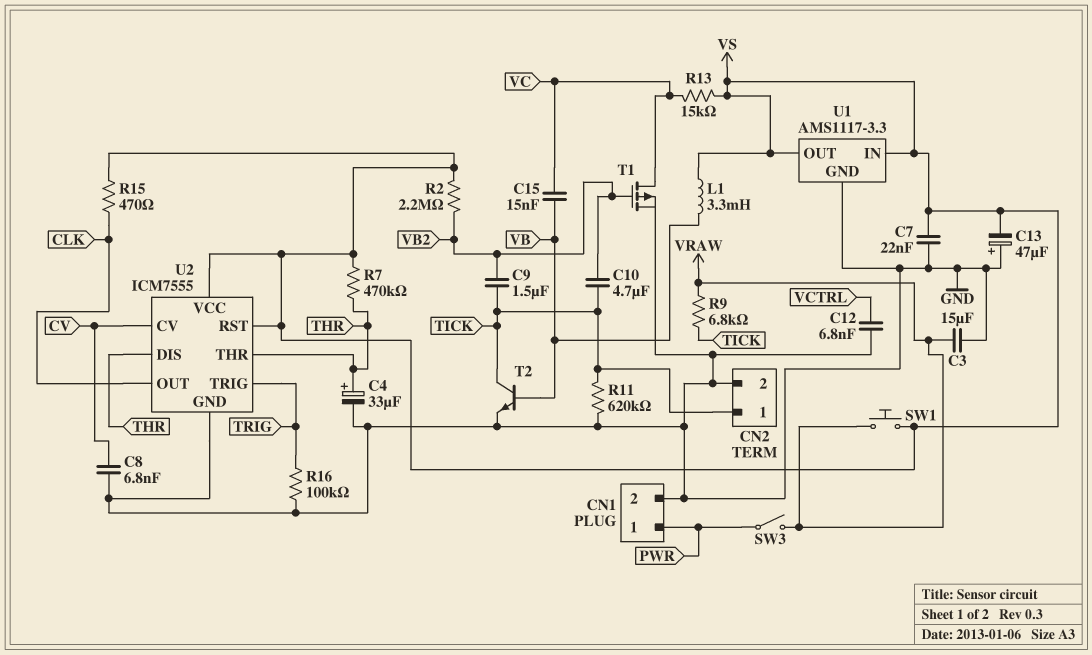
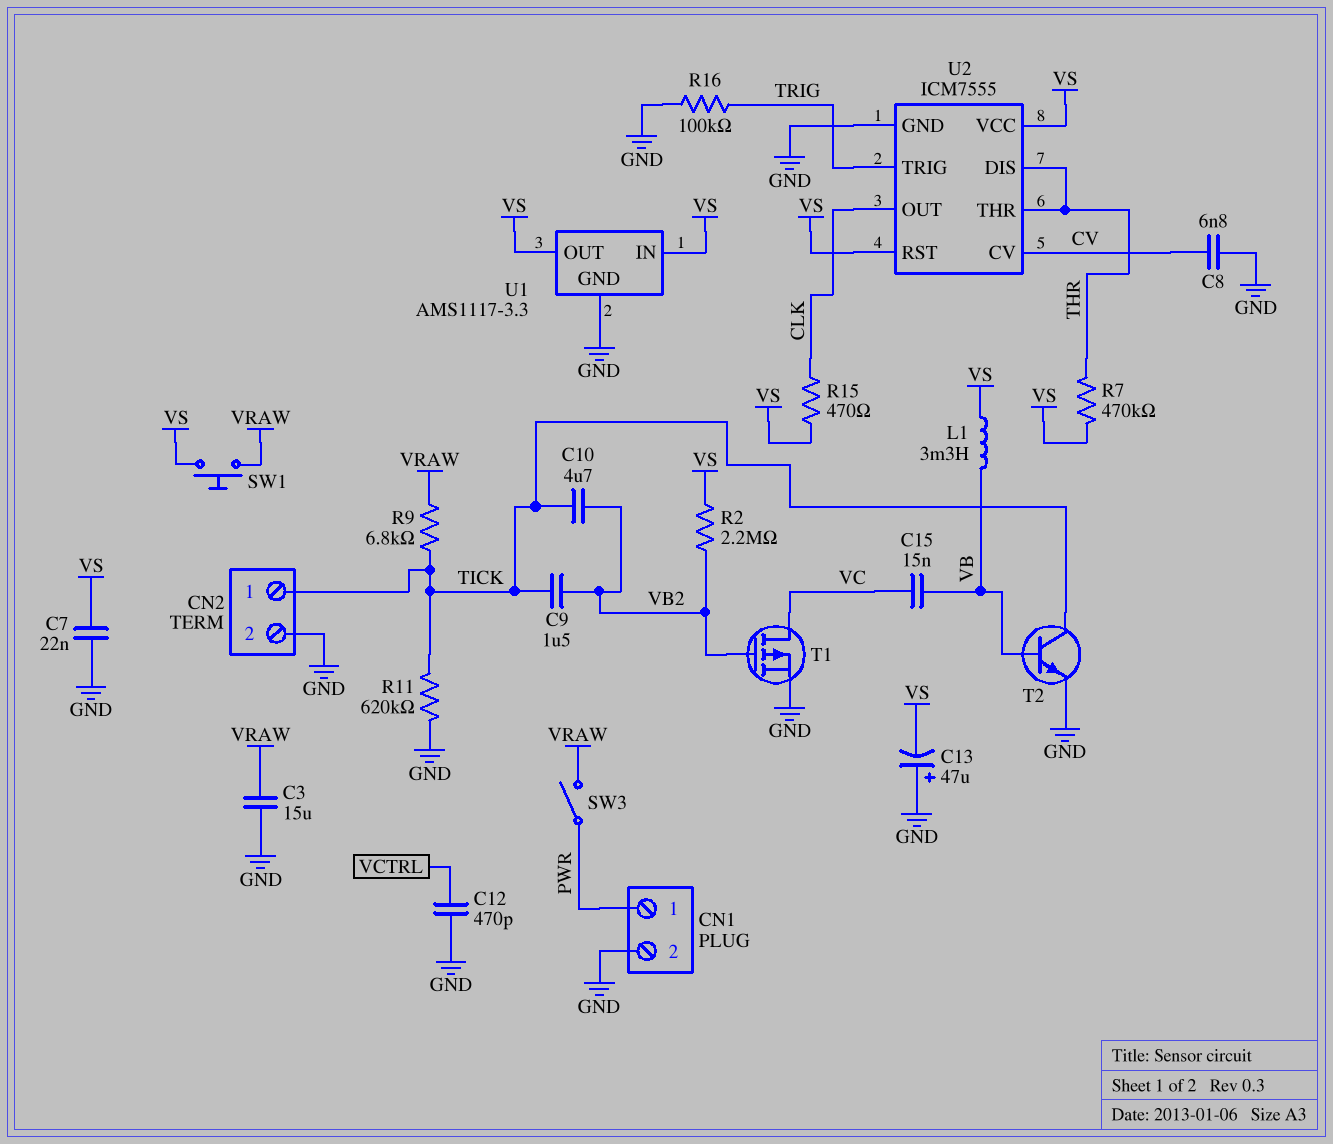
C4: 33uF (plus THR, minus GND) -> none
C12: 6.8nF (GND, VCTRL) -> 470pF (GND, VCTRL)
R13: 15k (VC, VS) -> none

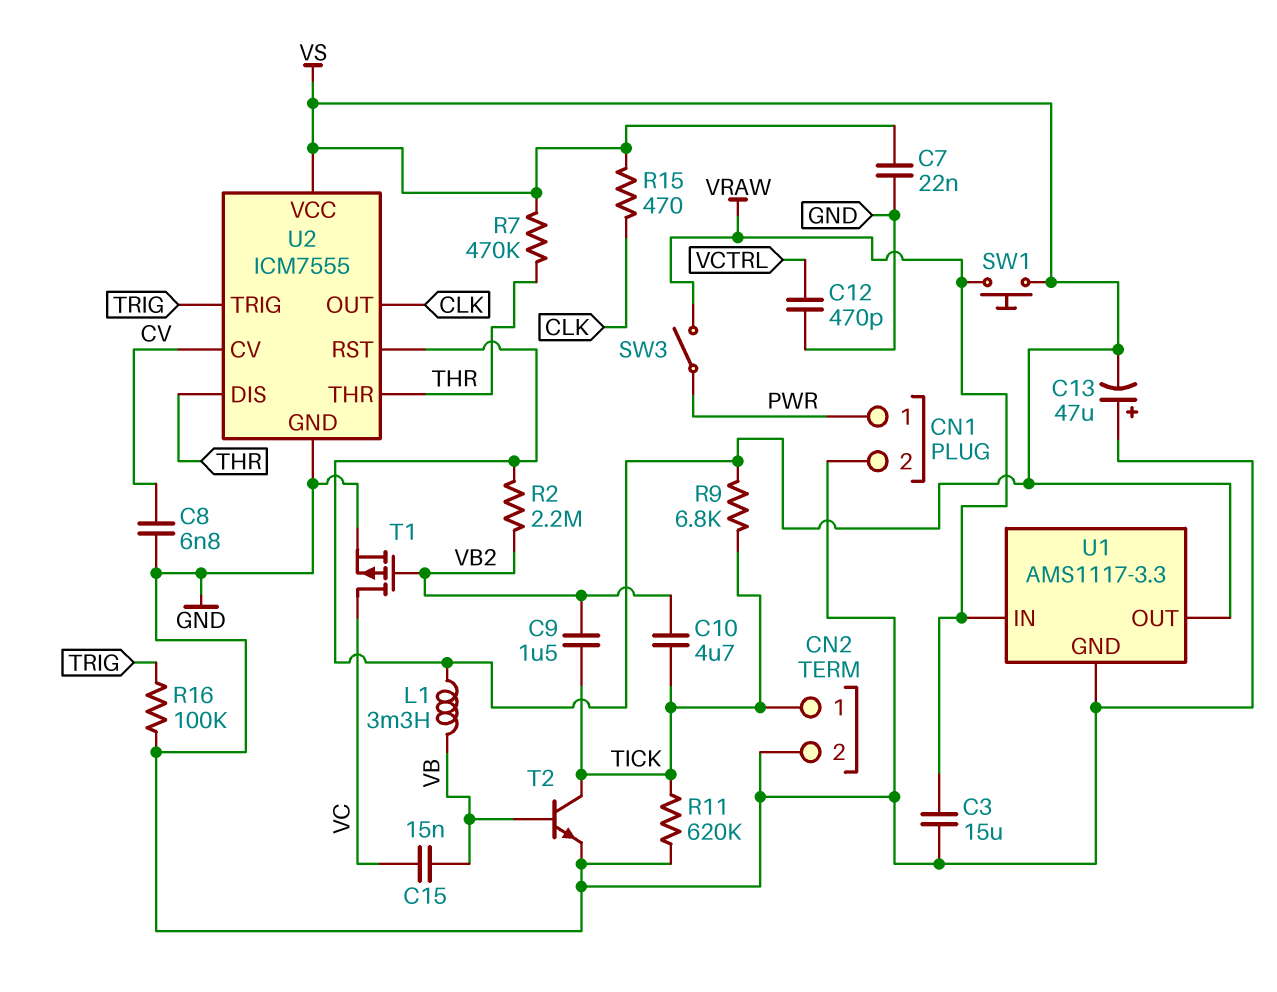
R9: 6.8k (TICK, VRAW) -> 6.8k (TICK, VS)
U1 pin IN: VS -> VRAW

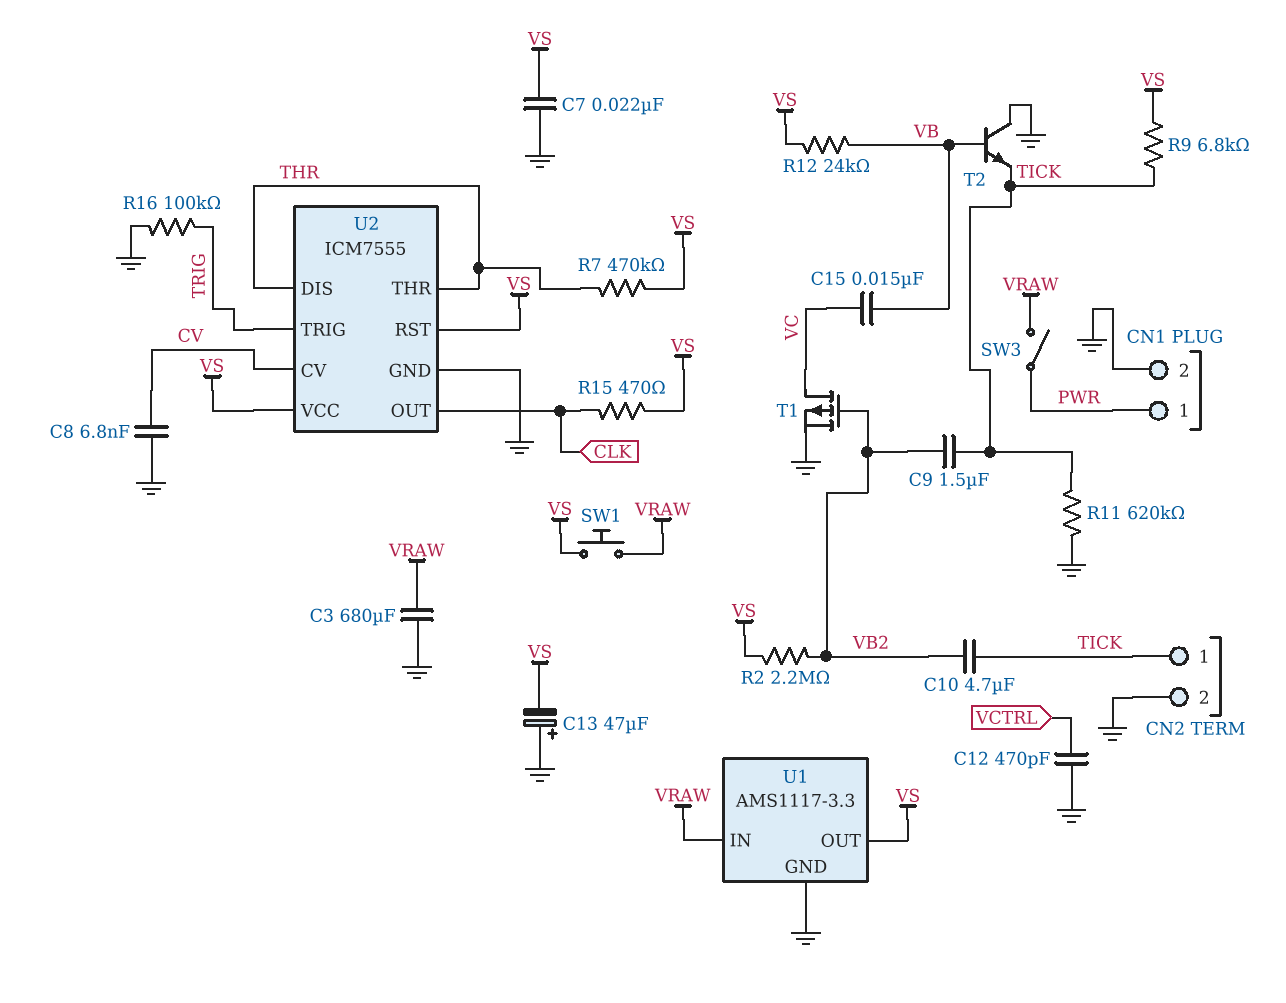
C3: 15uF (GND, VRAW) -> 680uF (GND, VRAW)
L1: 3.3mH (VB, VS) -> none
R12: none -> 24k (VB, VS)
T2: NPN (B VB, C TICK, E GND) -> NPN (B VB, C GND, E TICK)

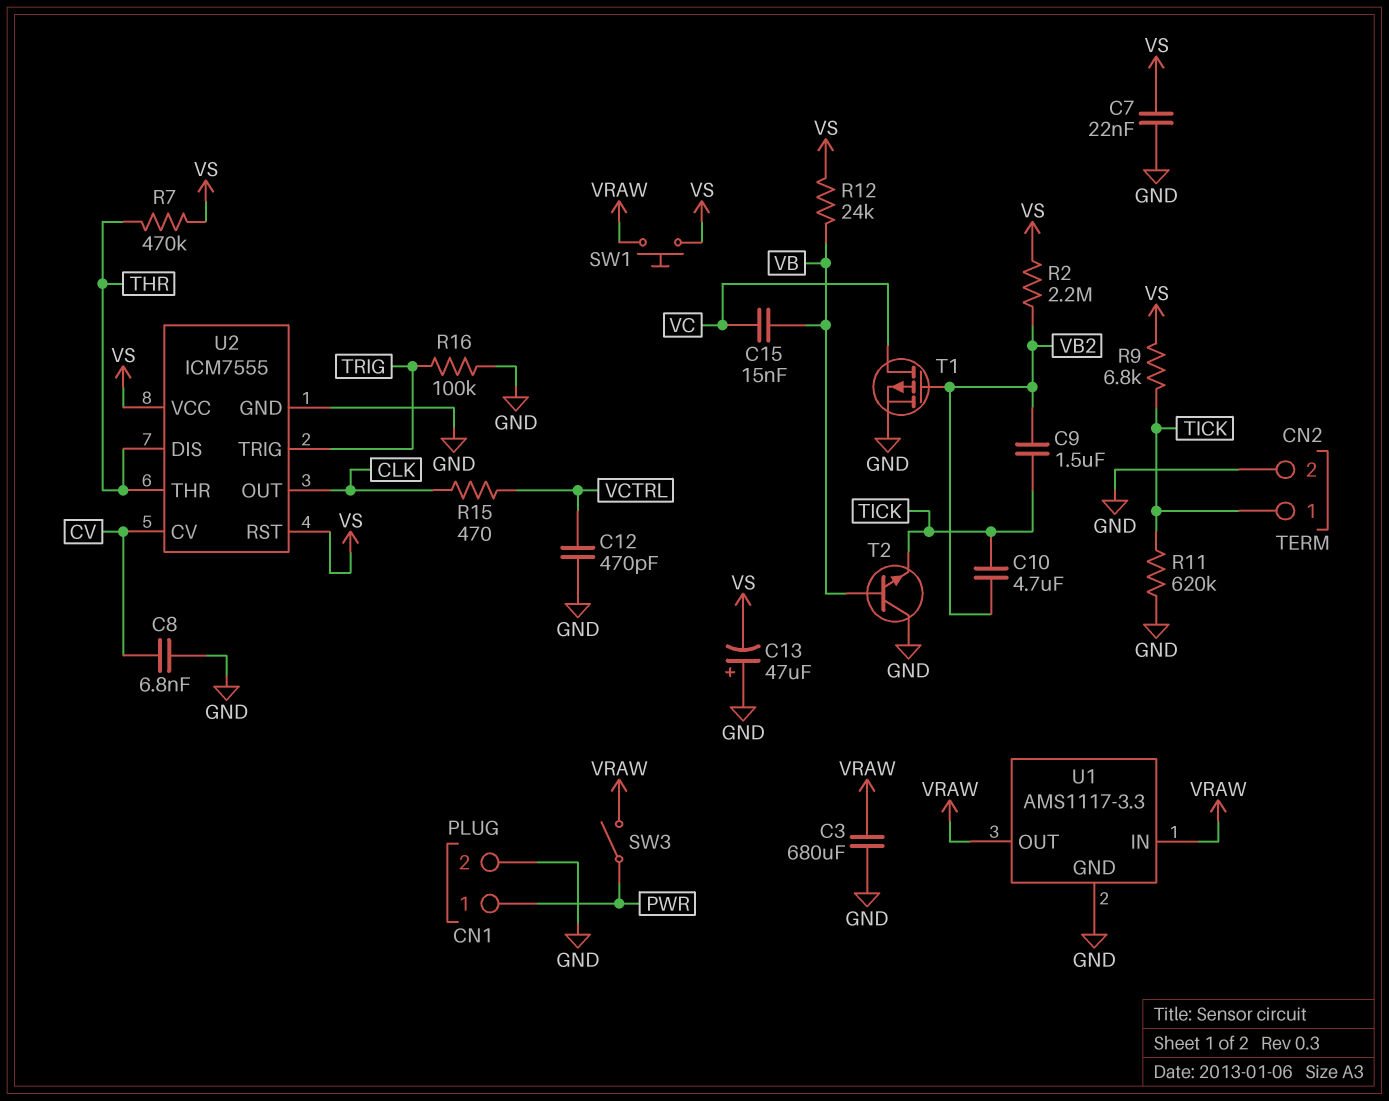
R15: 470 (CLK, VS) -> 470 (CLK, VCTRL)
U1 pin OUT: VS -> VRAW

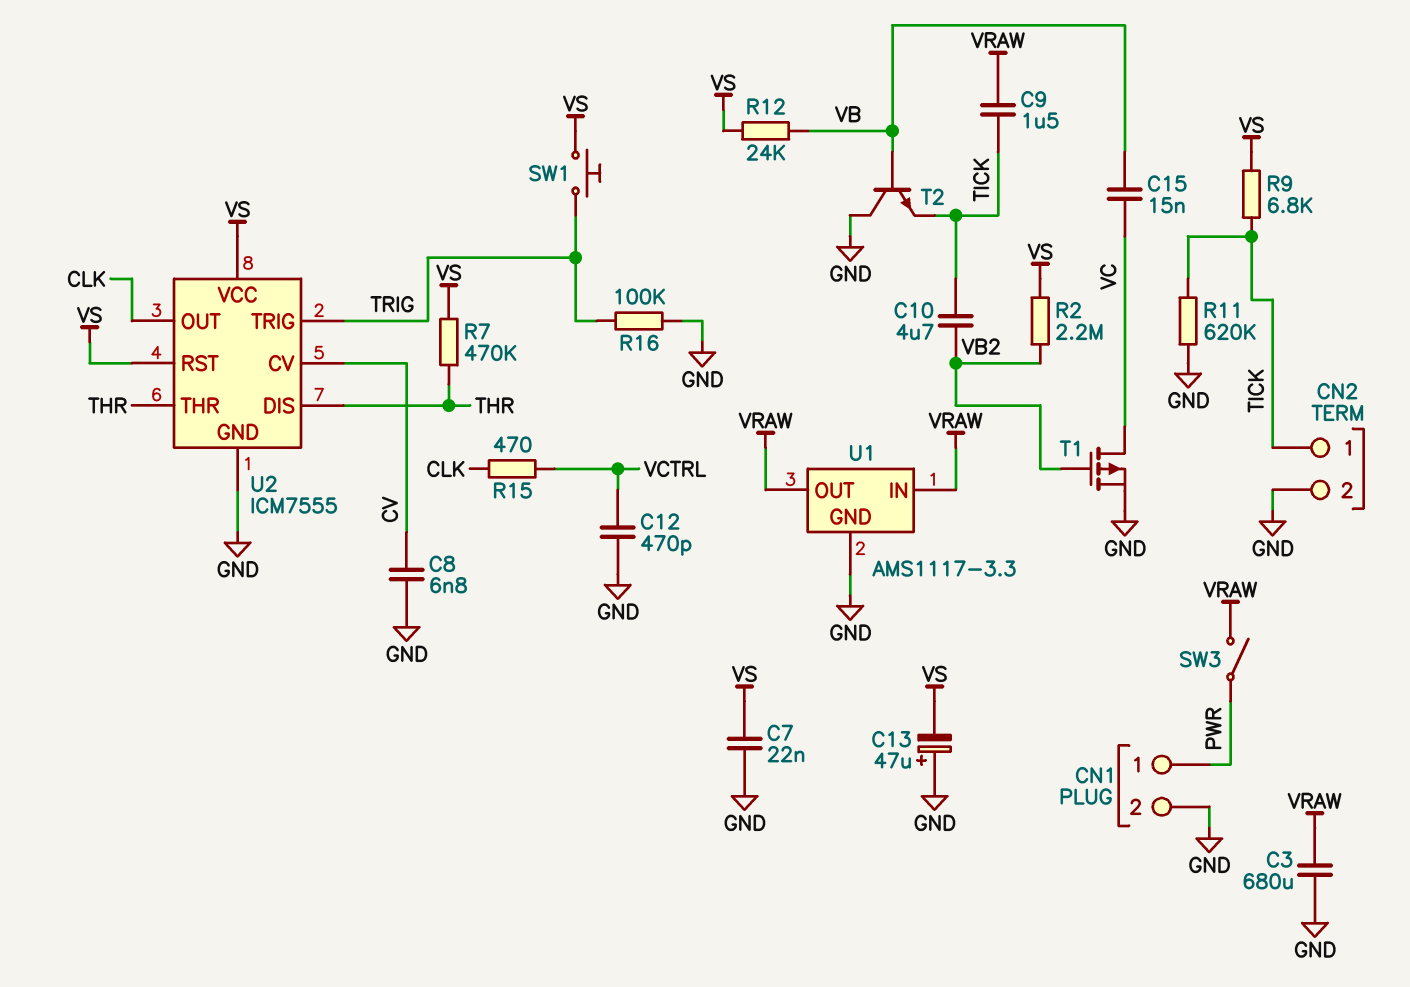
C9: 1.5uF (TICK, VB2) -> 1.5uF (TICK, VRAW)
SW1: button (VRAW, VS) -> button (TRIG, VS)

